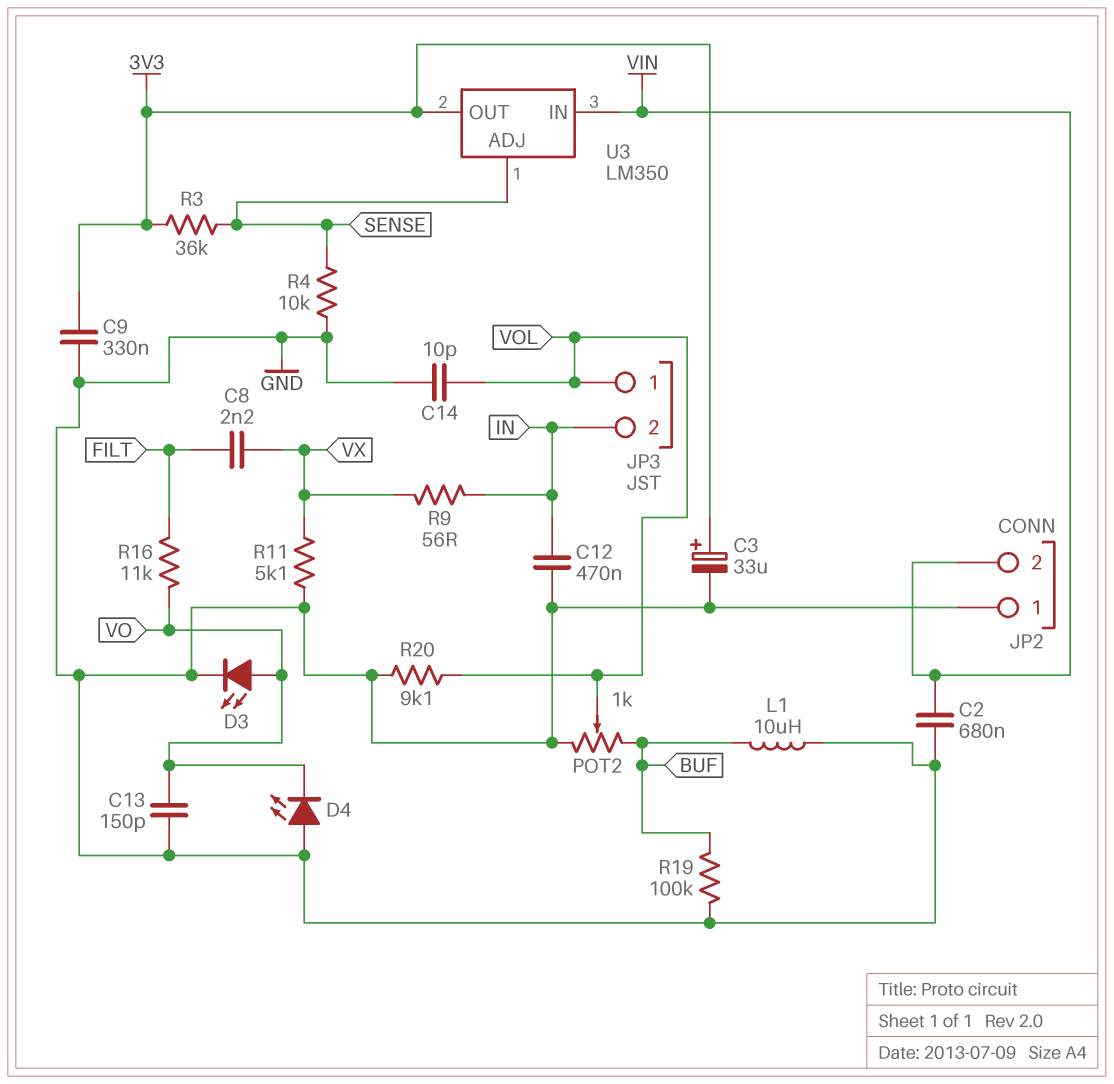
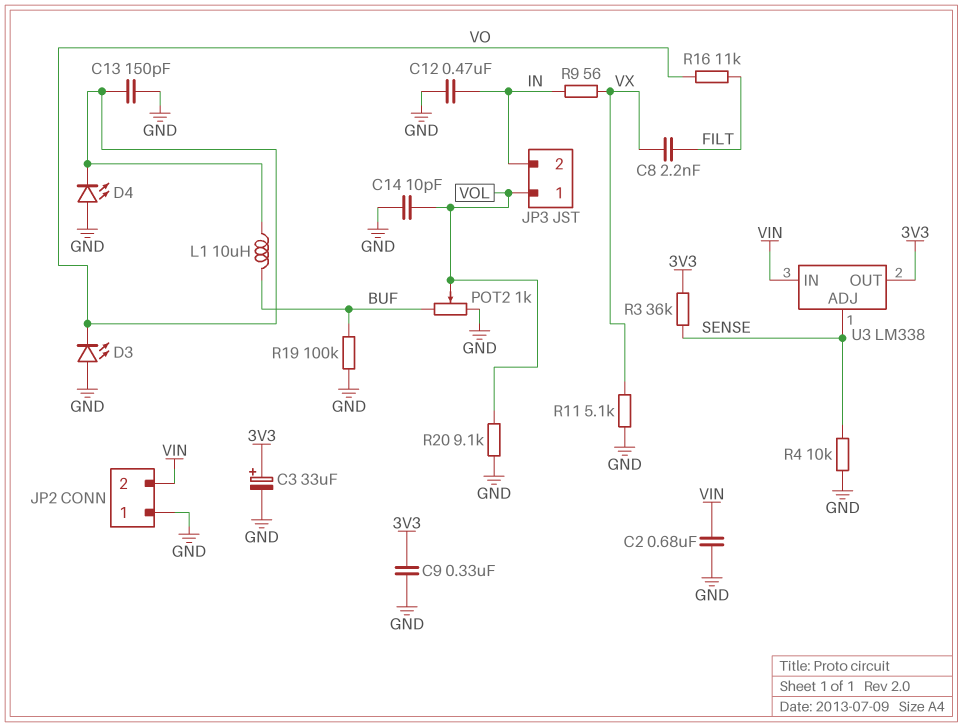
D3: LED (A VO, K GND) -> LED (A GND, K VO)
L1: 10uH (BUF, GND) -> 10uH (BUF, VO)
U3: LM350 -> LM338

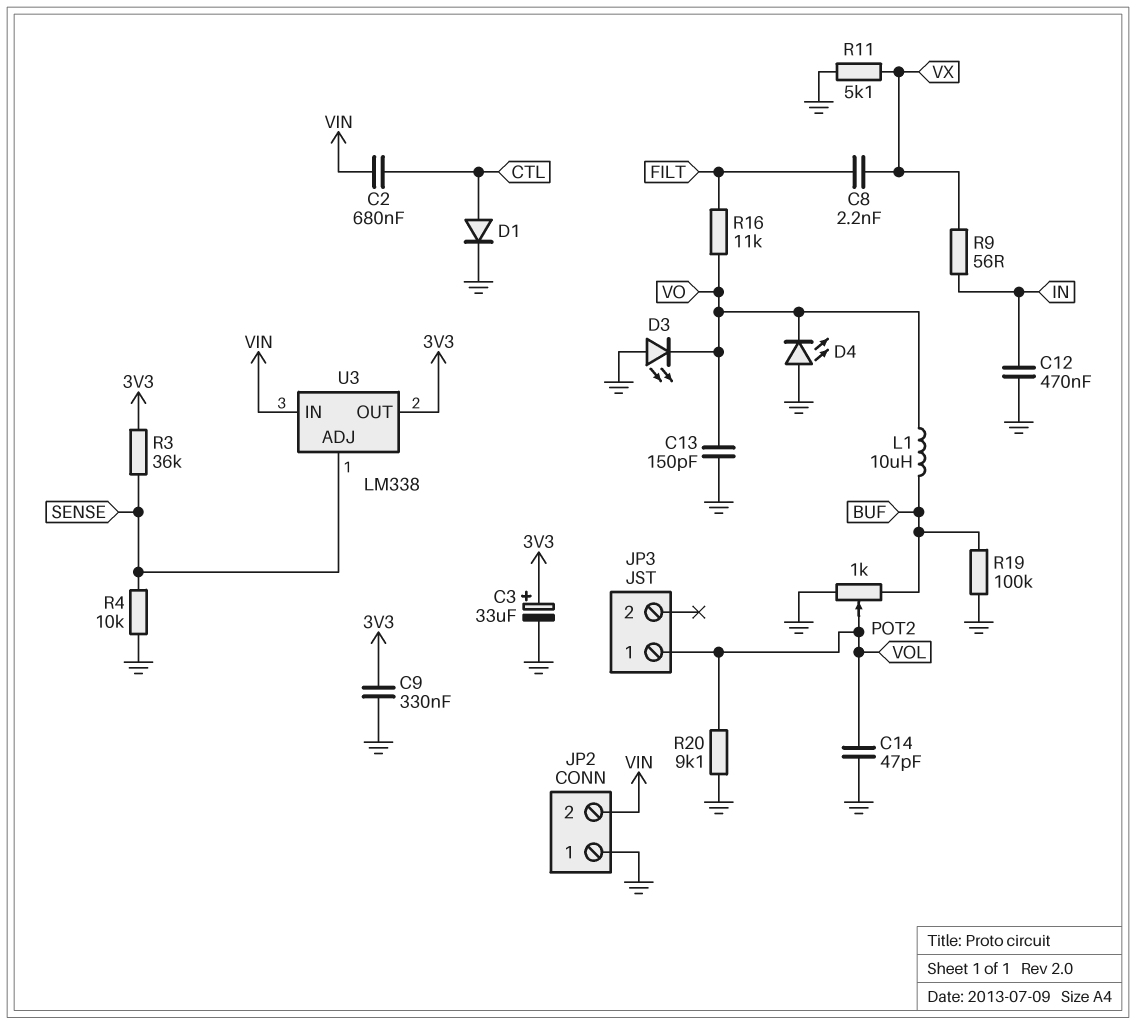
C2: 680nF (GND, VIN) -> 680nF (CTL, VIN)
C14: 10pF (GND, VOL) -> 47pF (GND, VOL)
D1: none -> diode (A CTL, K GND)
JP3 pin 2: IN -> none

